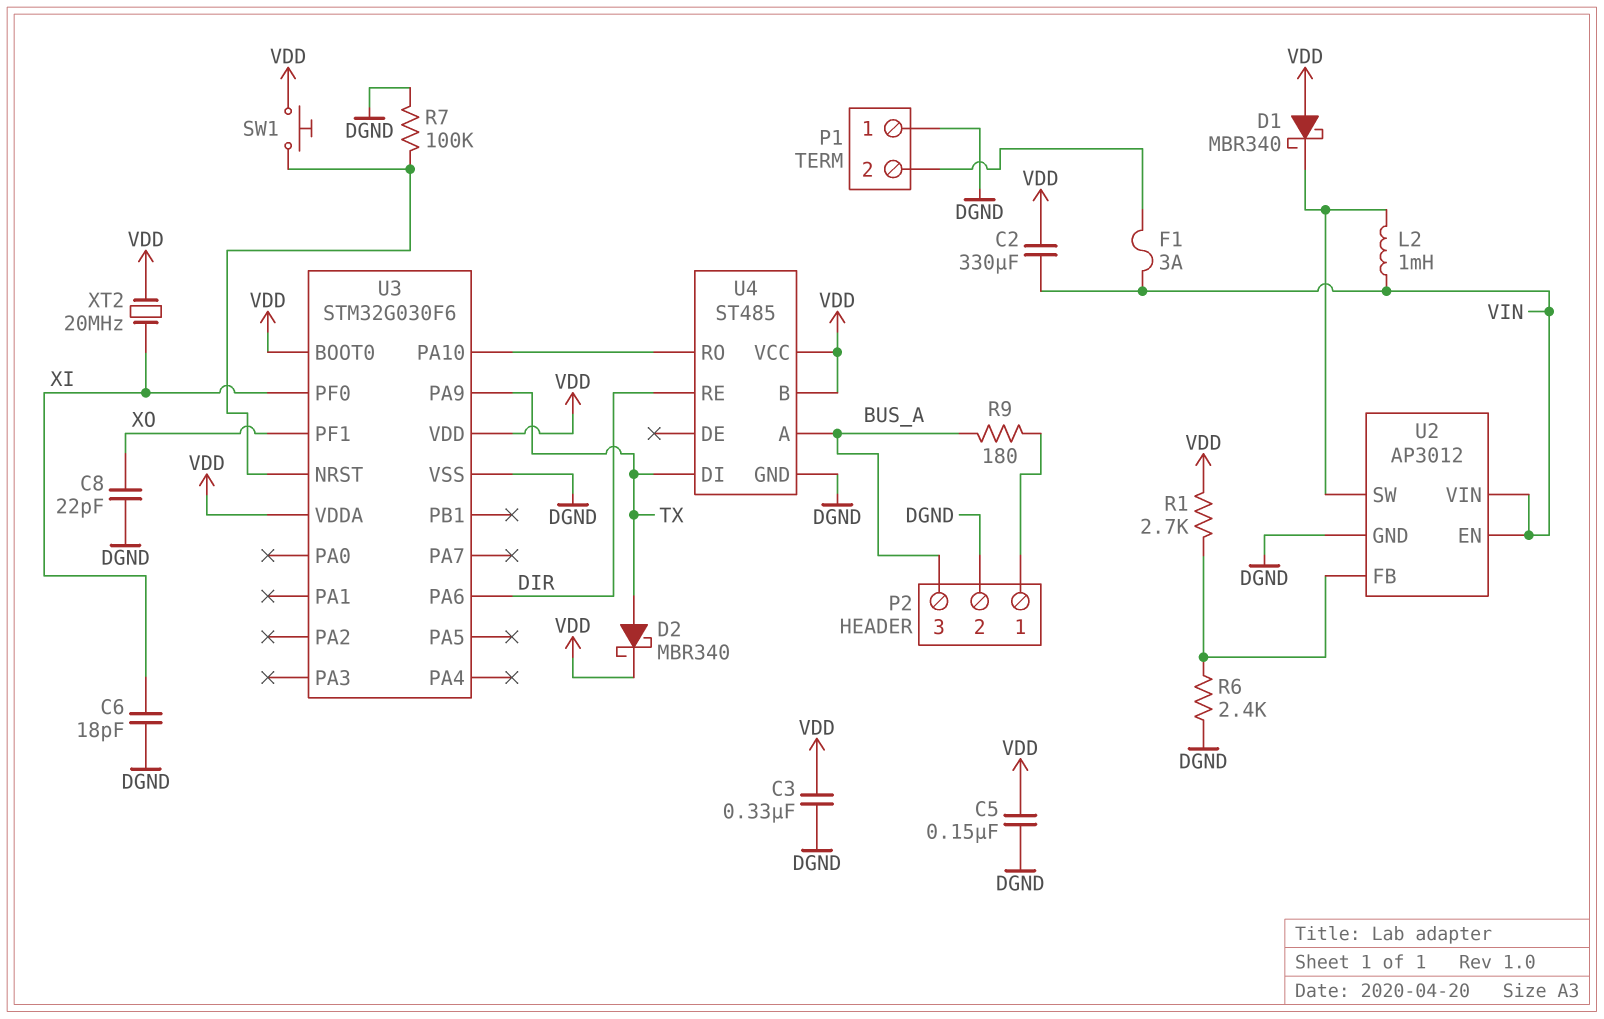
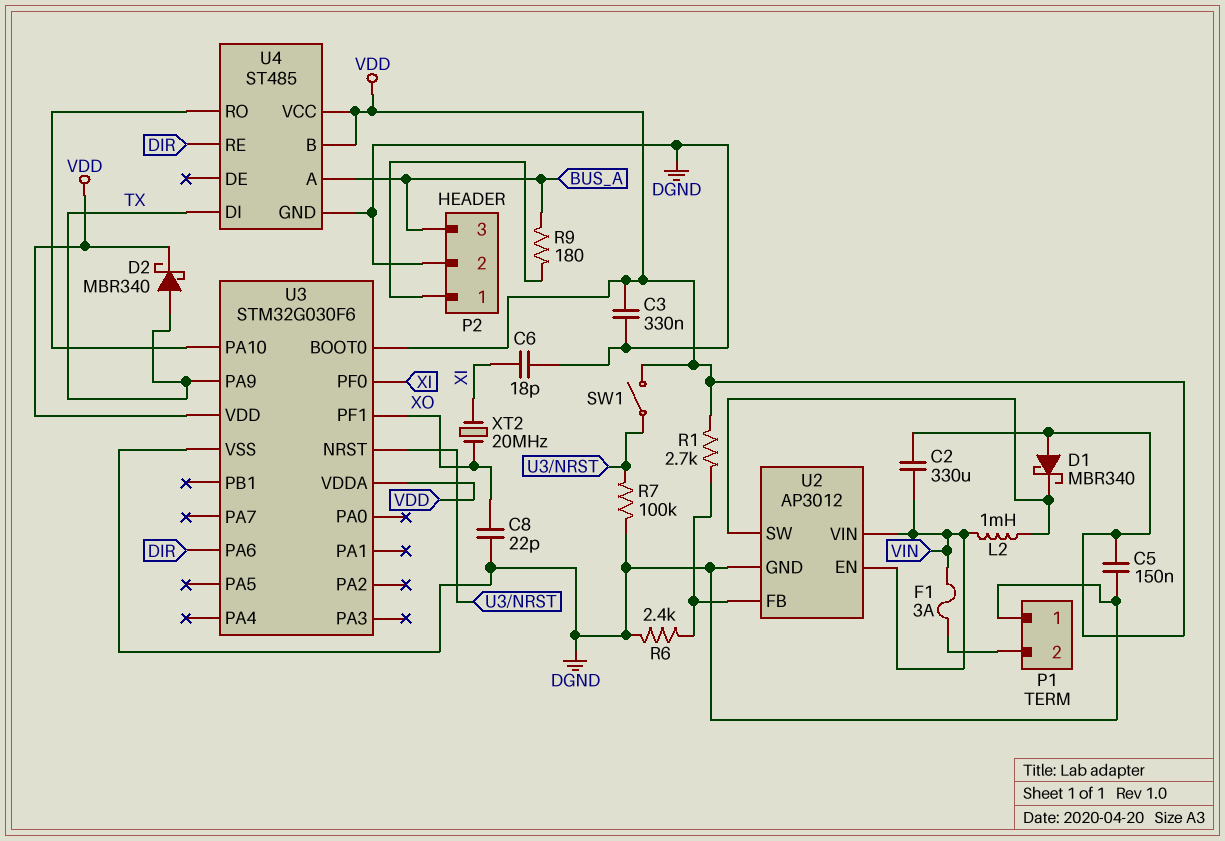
SW1: button (U3/NRST, VDD) -> switch (U3/NRST, VDD)
XT2: 20MHz (VDD, XI) -> 20MHz (XI, XO)

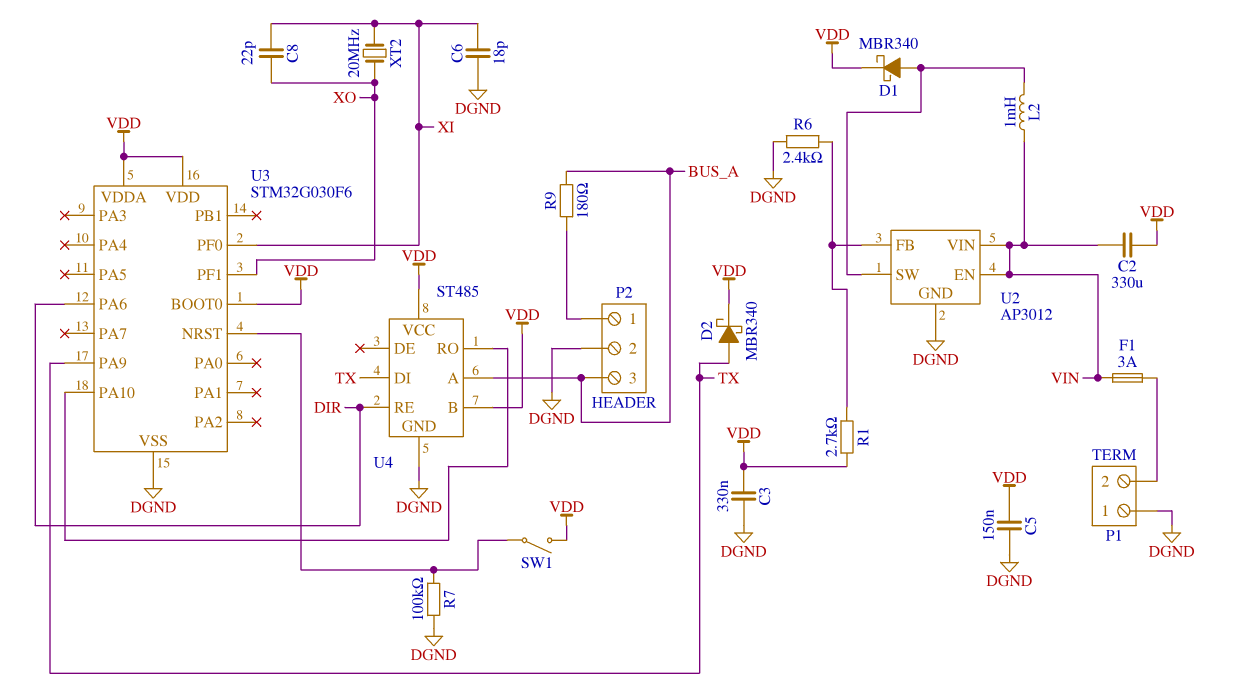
C8: 22pF (DGND, XO) -> 22pF (XI, XO)
D1: schottky MBR340 (A VDD, K U2/SW) -> schottky MBR340 (A U2/SW, K VDD)

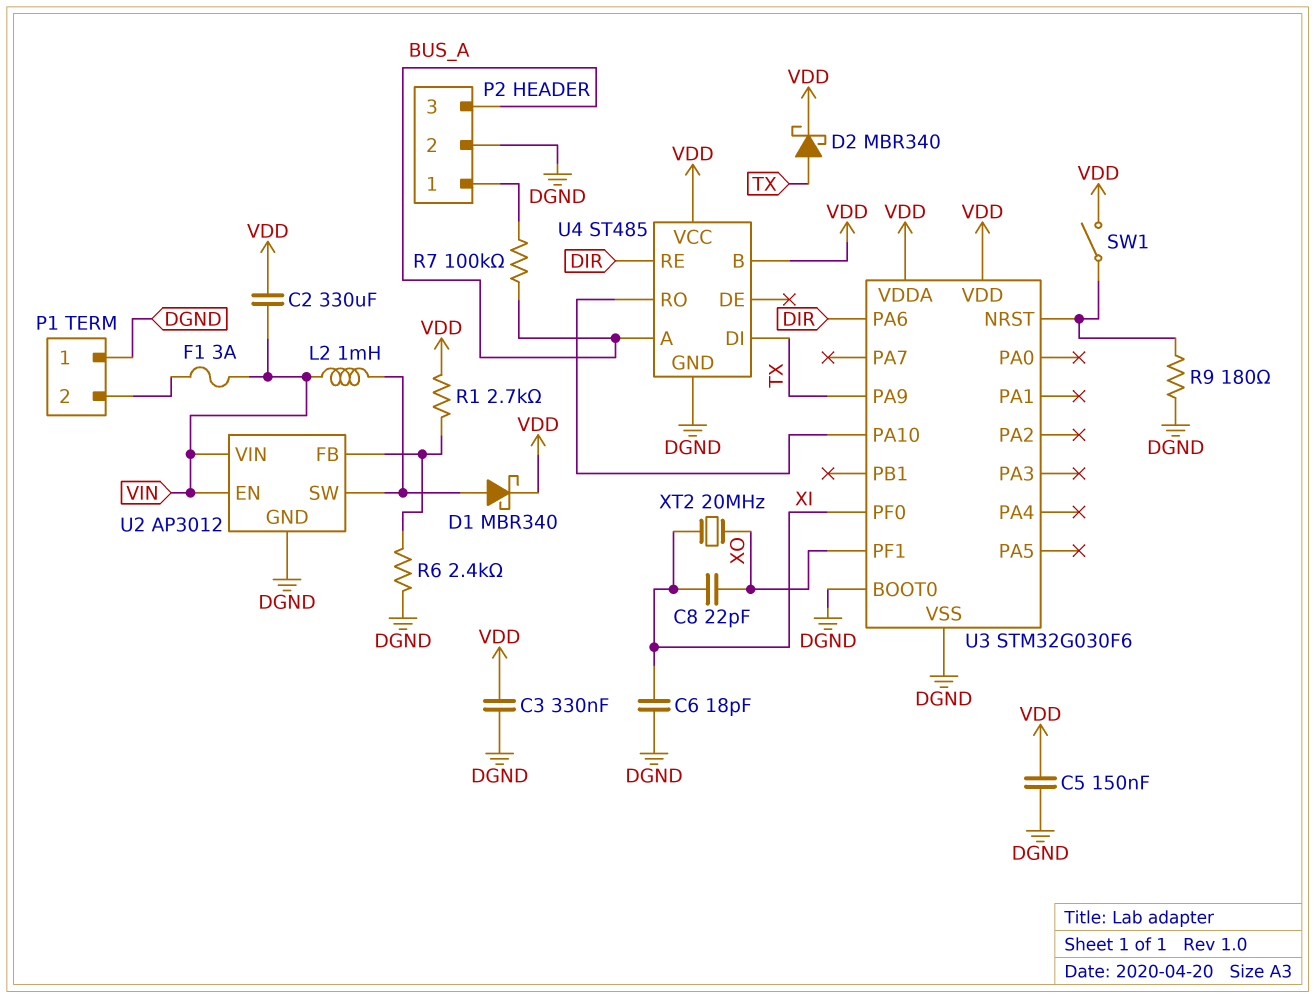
R7: 100k (DGND, U3/NRST) -> 100k (BUS_A, P2/1)
R9: 180 (BUS_A, P2/1) -> 180 (DGND, U3/NRST)
U3 pin BOOT0: VDD -> DGND

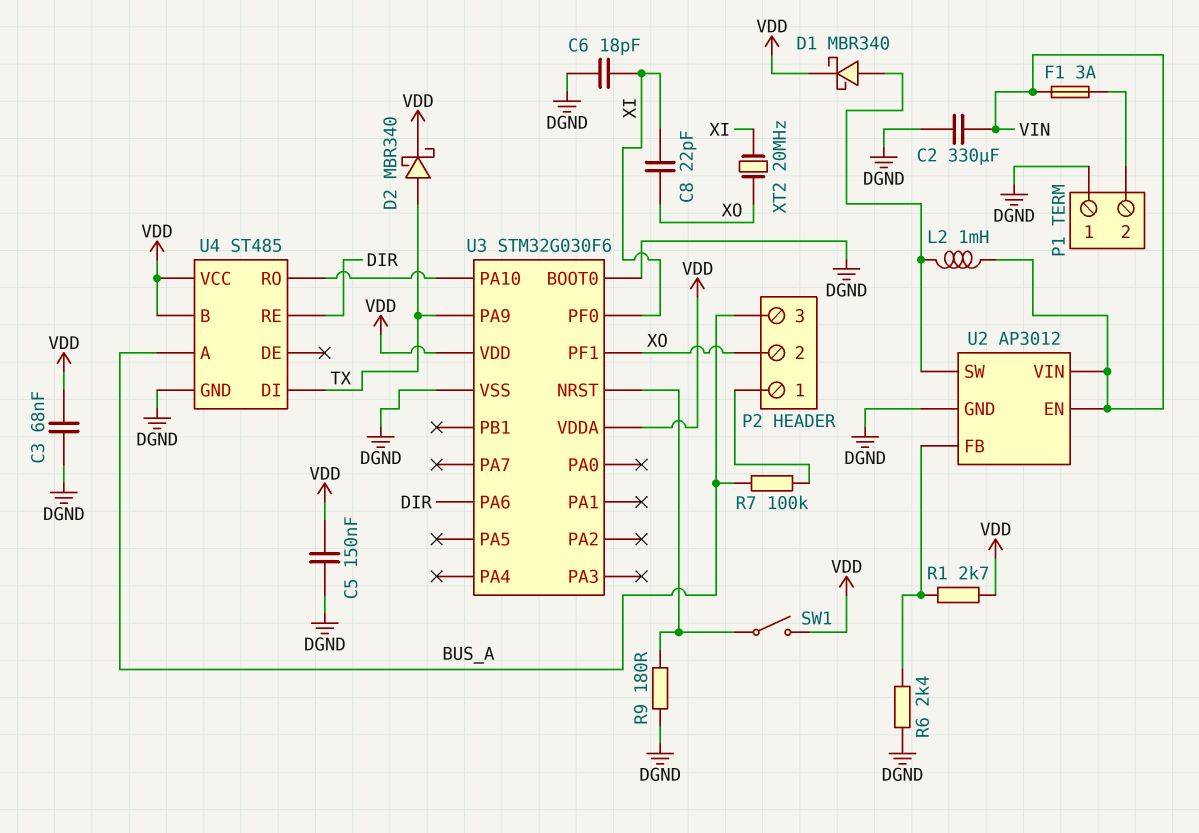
C2: 330uF (VDD, VIN) -> 330uF (DGND, VIN)
C3: 330nF (DGND, VDD) -> 68nF (DGND, VDD)
P2 pin 2: DGND -> XO

